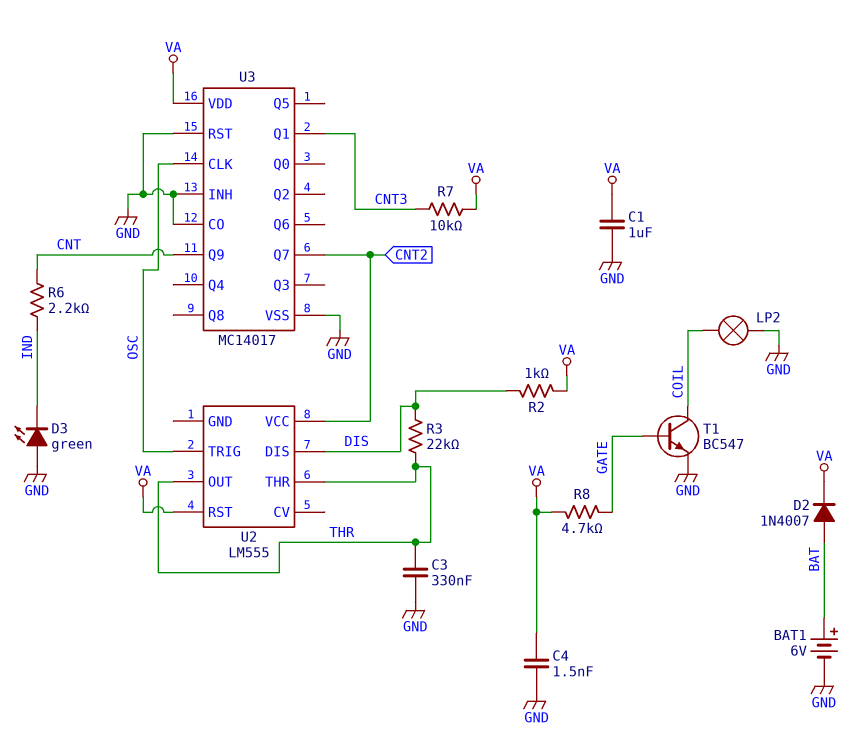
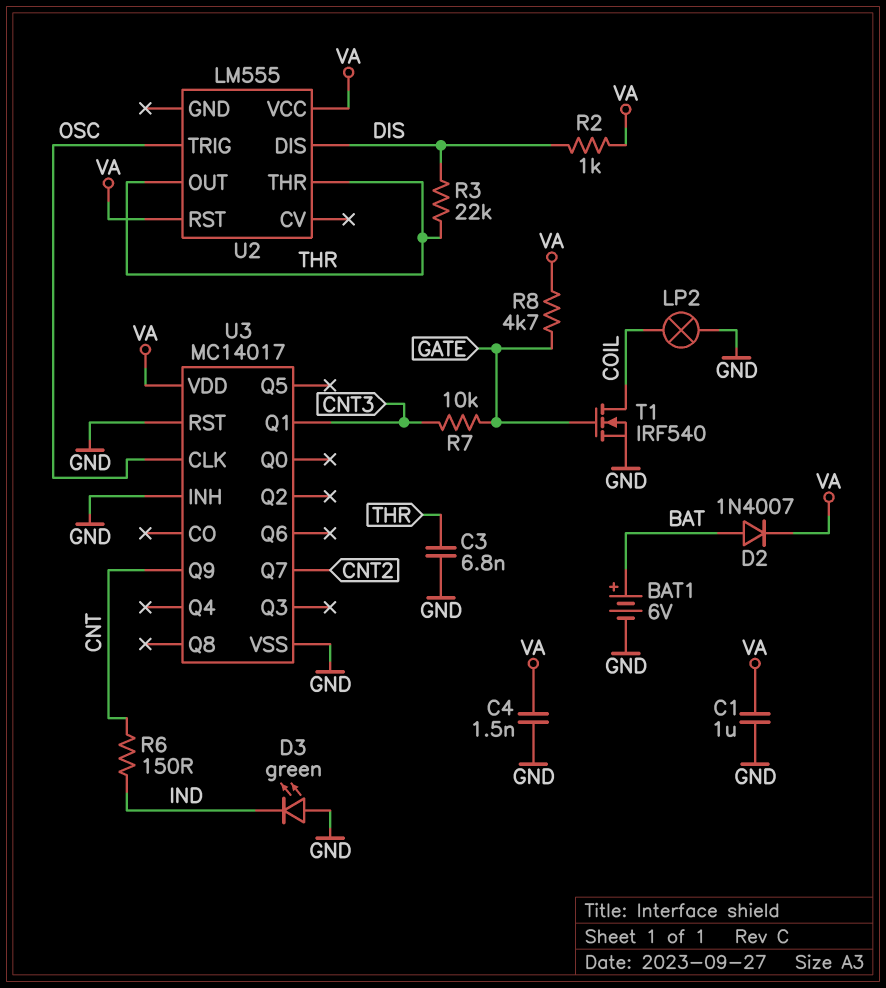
C3: 330nF (GND, THR) -> 6.8nF (GND, THR)
R6: 2.2k (CNT, IND) -> 150 (CNT, IND)
R7: 10k (CNT3, VA) -> 10k (CNT3, GATE)
T1: NPN BC547 (B GATE, C COIL, E GND) -> NMOS IRF540 (G GATE, D COIL, S GND)
U2 pin VCC: CNT2 -> VA
U3 pin CO: GND -> none

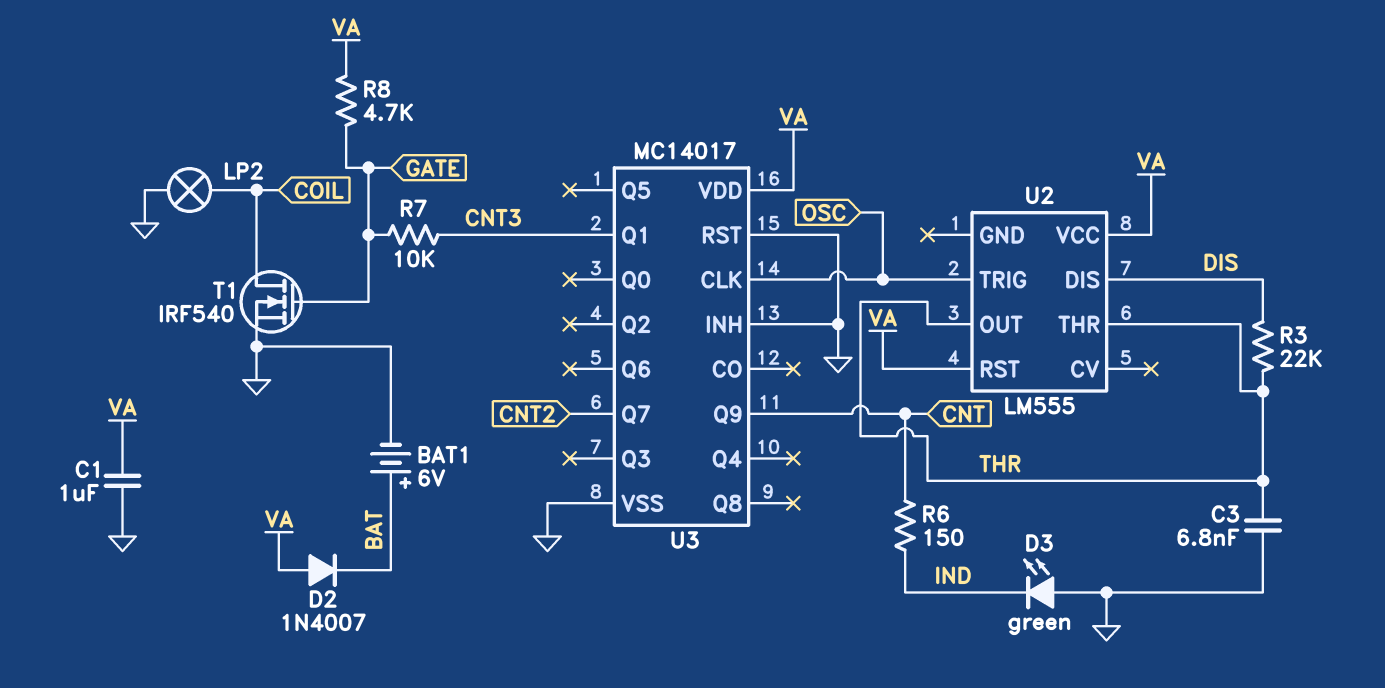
C4: 1.5nF (GND, VA) -> none
D2: diode 1N4007 (A BAT, K VA) -> diode 1N4007 (A VA, K BAT)
R2: 1k (DIS, VA) -> none

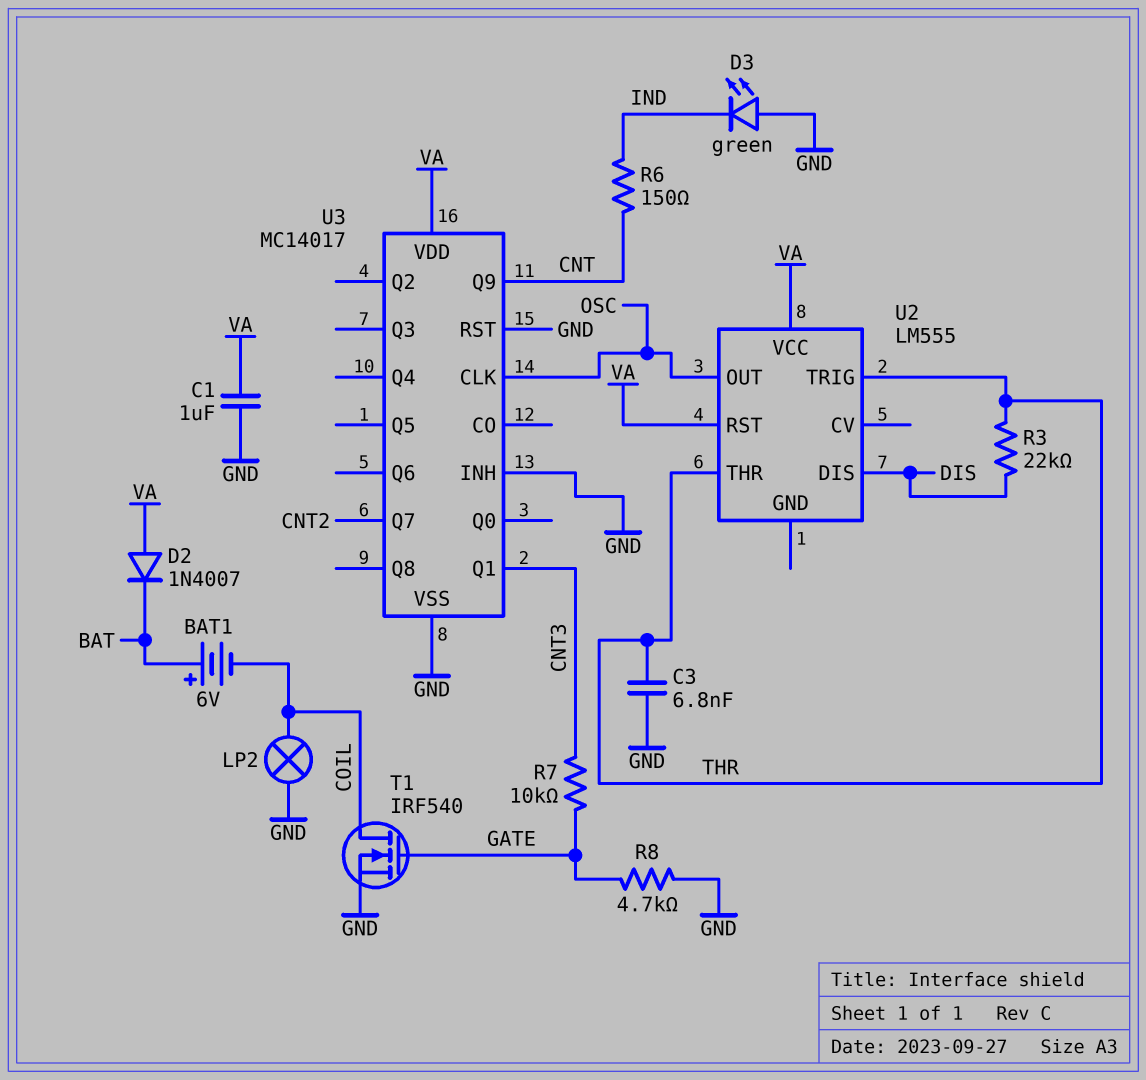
BAT1: 6V (plus BAT, minus GND) -> 6V (plus BAT, minus COIL)
R8: 4.7k (GATE, VA) -> 4.7k (GATE, GND)
U2 pin OUT: THR -> OSC
U2 pin TRIG: OSC -> THR

